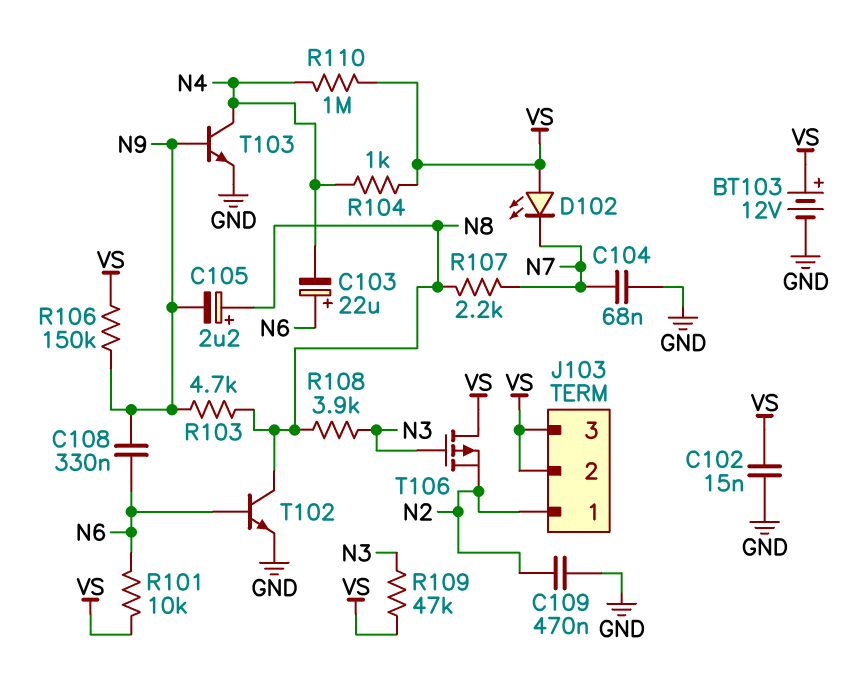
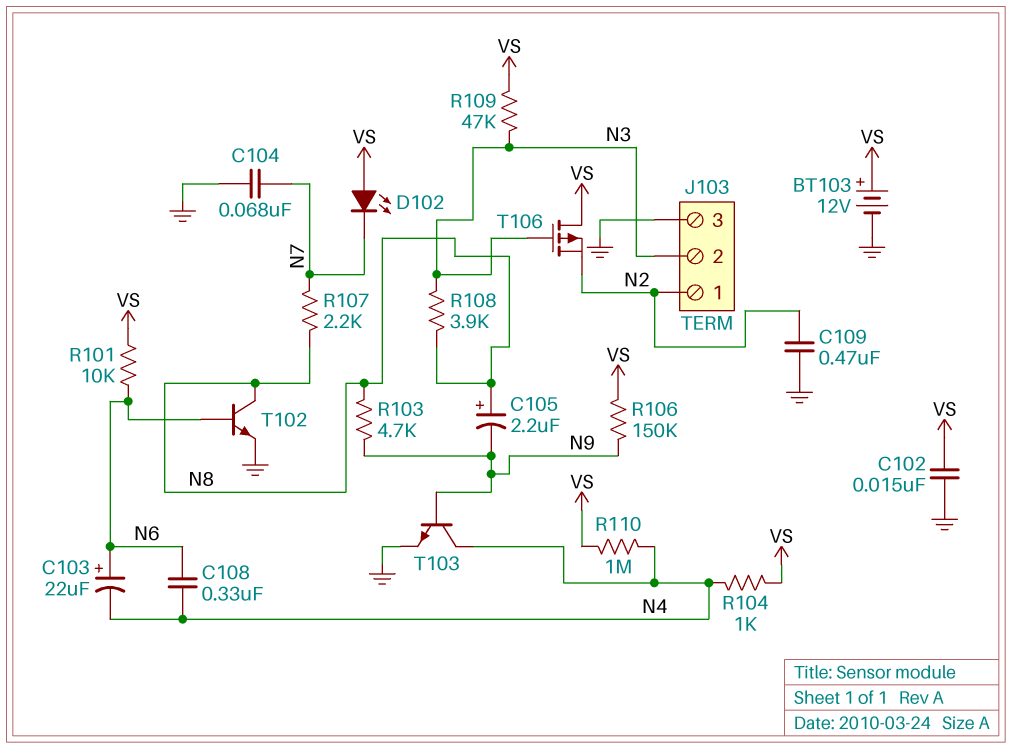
C108: 330nF (N6, N9) -> 330nF (N4, N6)
J103 pin 2: VS -> N3
J103 pin 3: VS -> GND

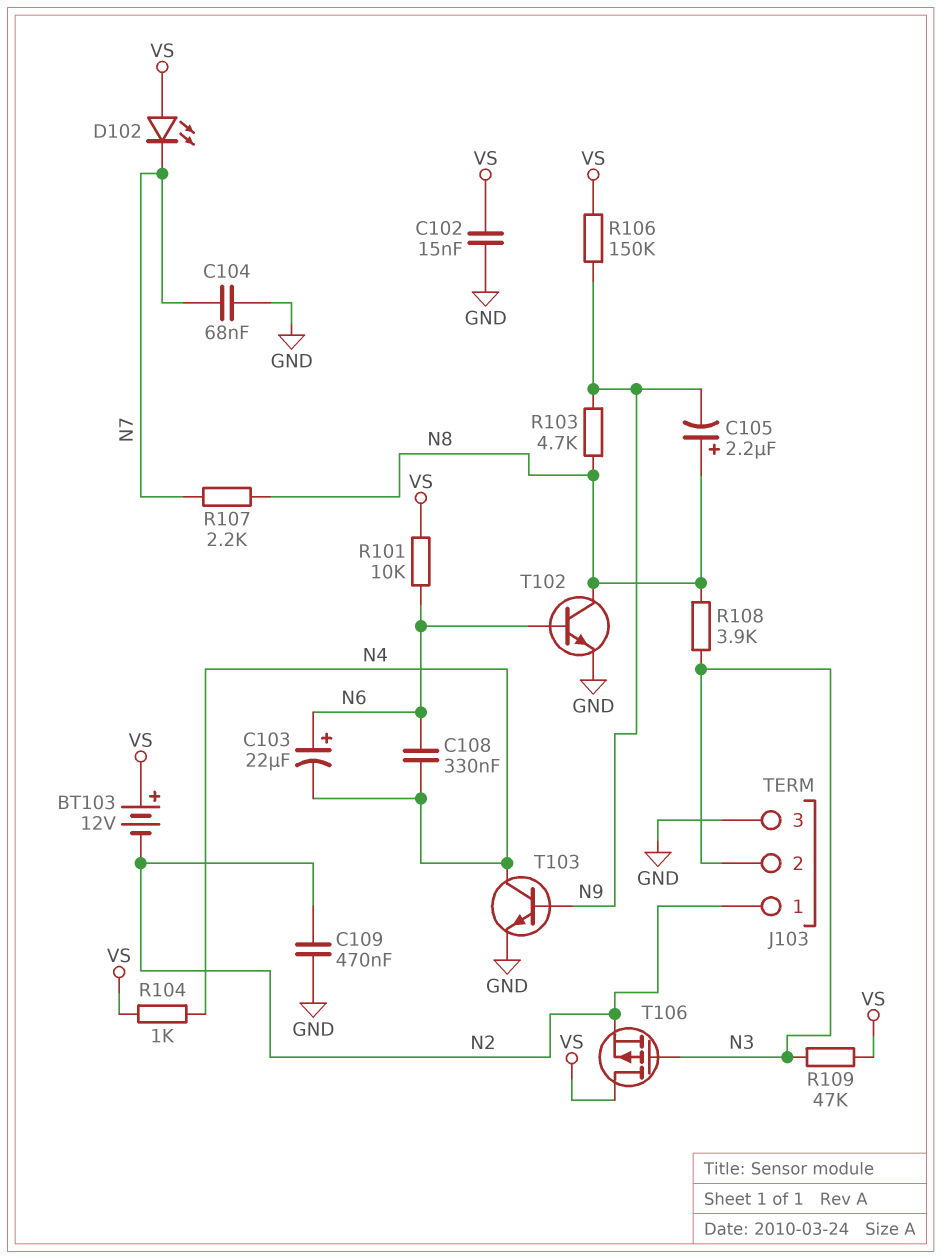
BT103: 12V (plus VS, minus GND) -> 12V (plus VS, minus N2)
R110: 1M (N4, VS) -> none

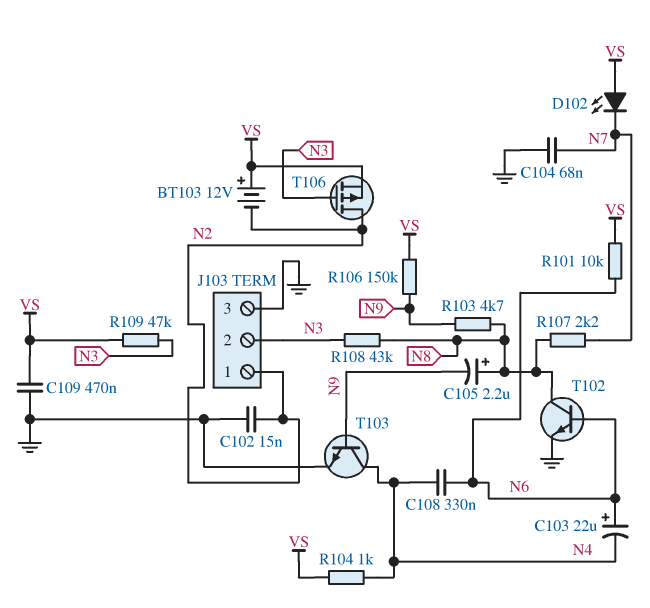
C102: 15nF (GND, VS) -> 15nF (GND, N2)
C109: 470nF (GND, N2) -> 470nF (GND, VS)
R108: 3.9k (N3, N8) -> 43k (N3, N8)
T106: PMOS (G N3, D VS, S N2) -> PMOS (G N3, D N2, S VS)

